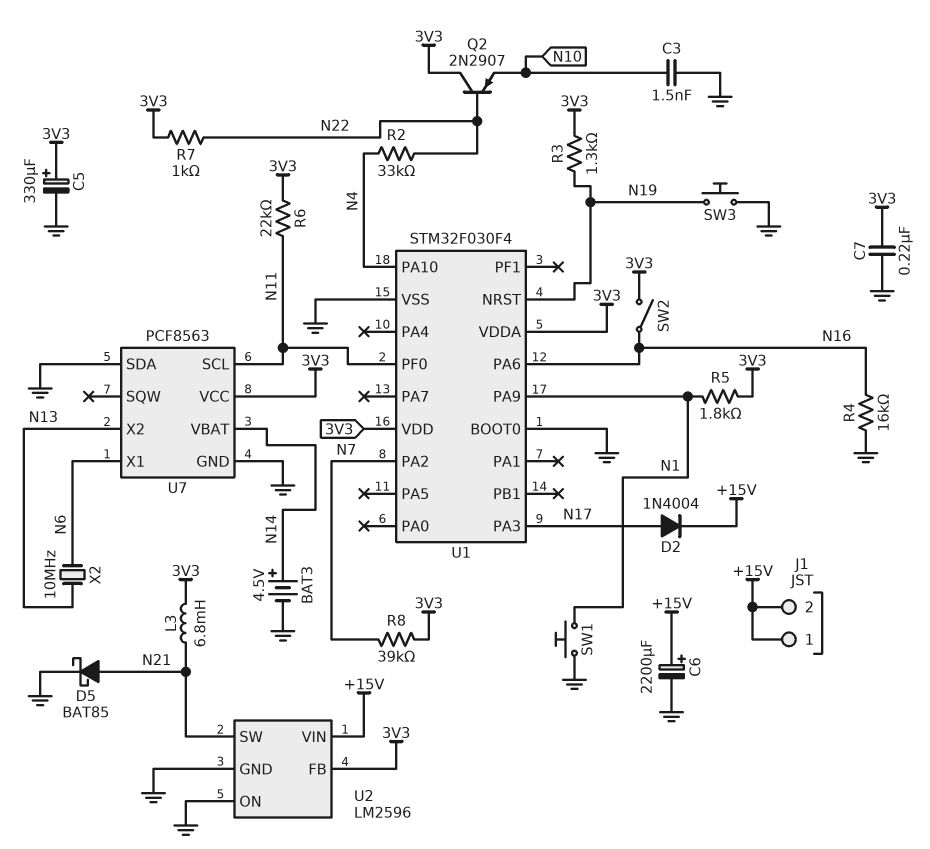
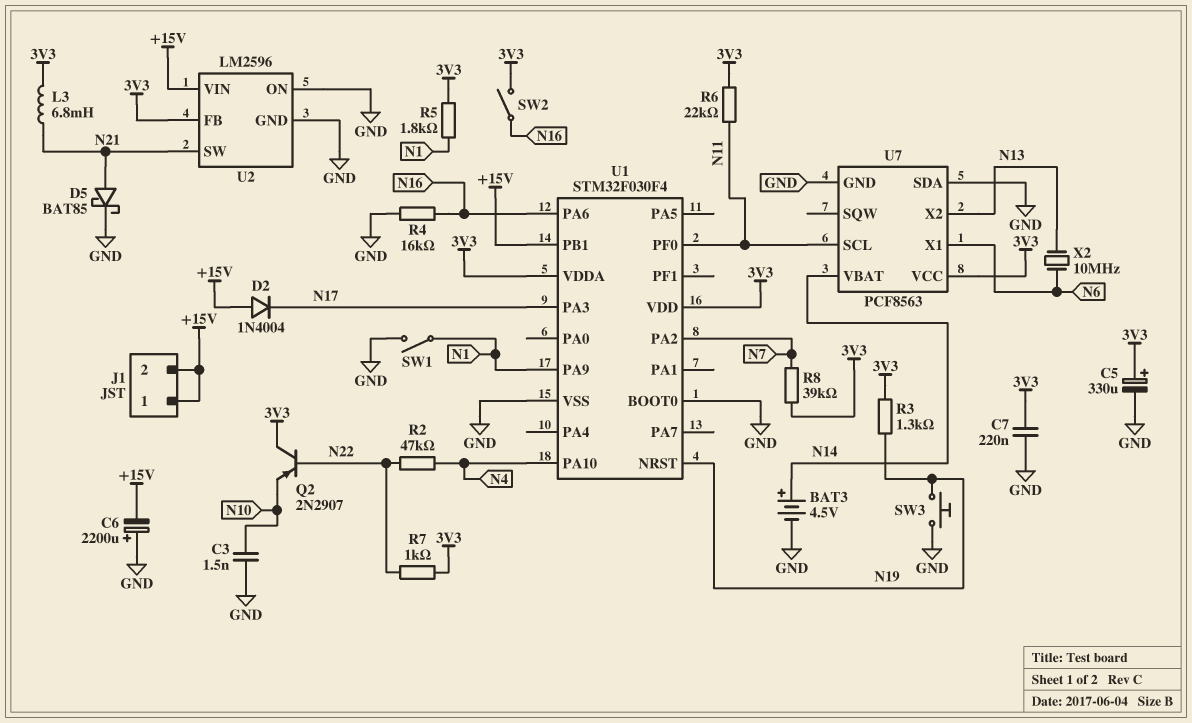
C6: 2200uF (plus +15V, minus GND) -> 2200uF (plus GND, minus +15V)
D2: diode 1N4004 (A N17, K +15V) -> diode 1N4004 (A +15V, K N17)
R2: 33k (N4, N22) -> 47k (N4, N22)
SW1: button (GND, N1) -> switch (GND, N1)
U1 pin PB1: none -> +15V

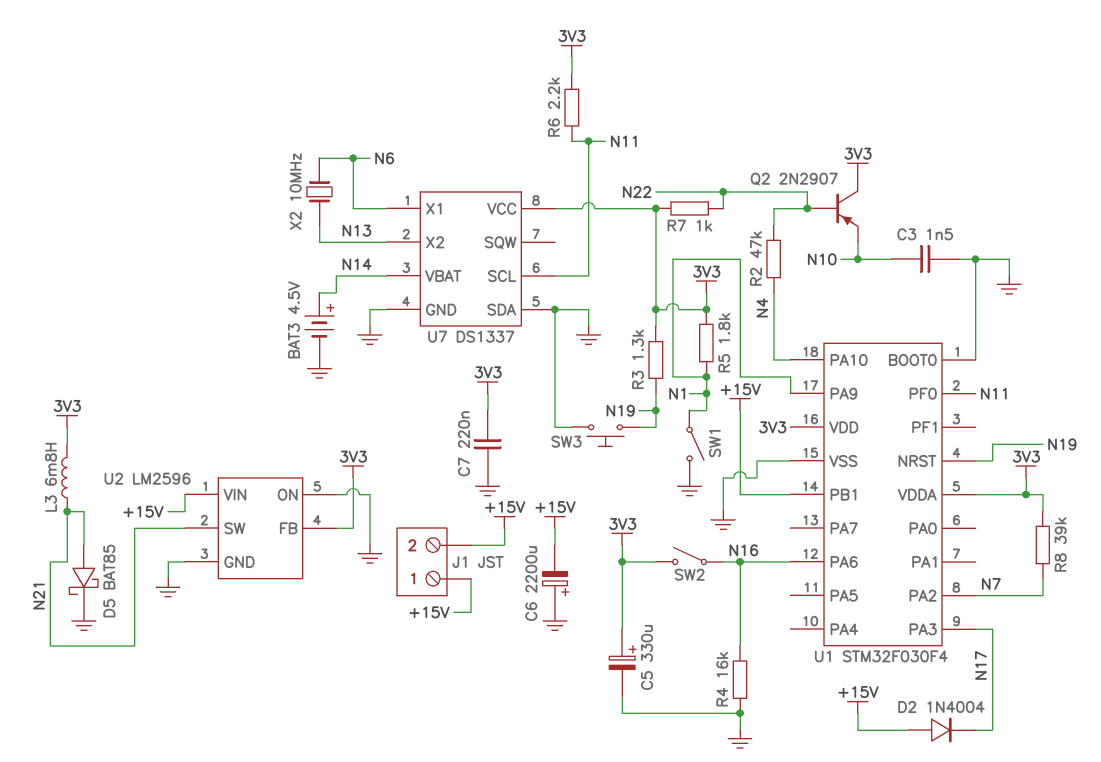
R6: 22k (3V3, N11) -> 2.2k (3V3, N11)
U7: PCF8563 -> DS1337

